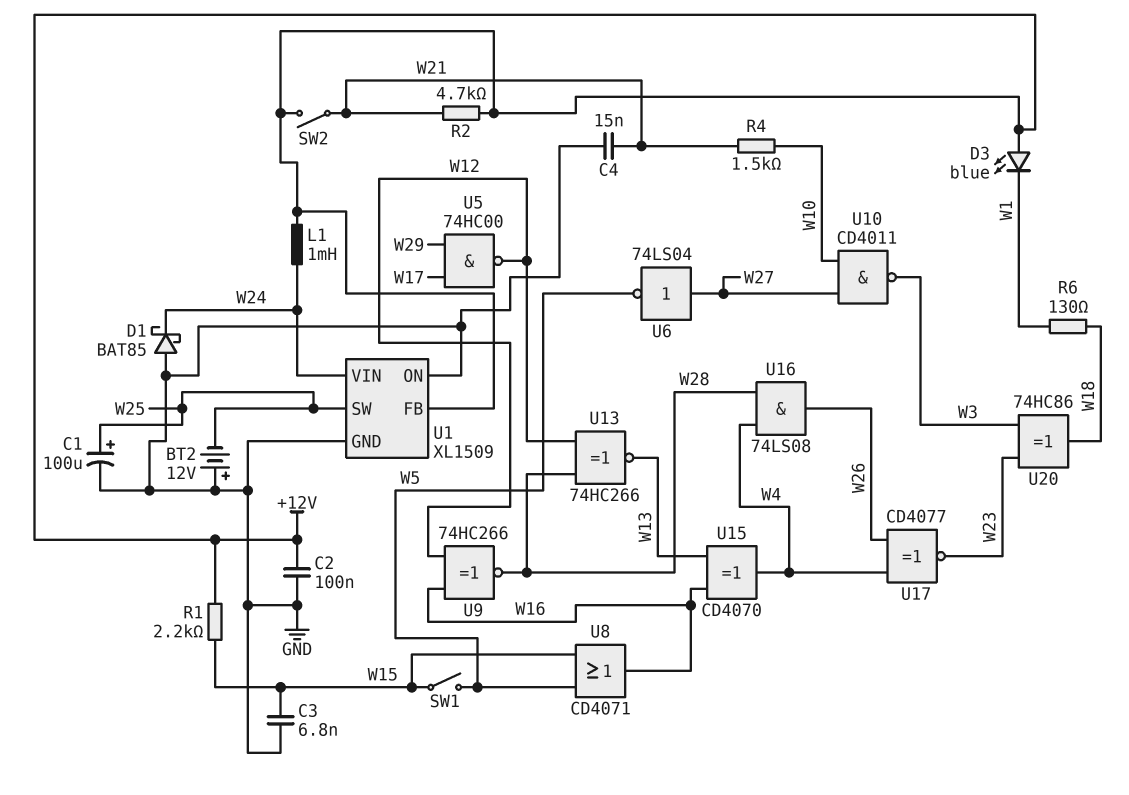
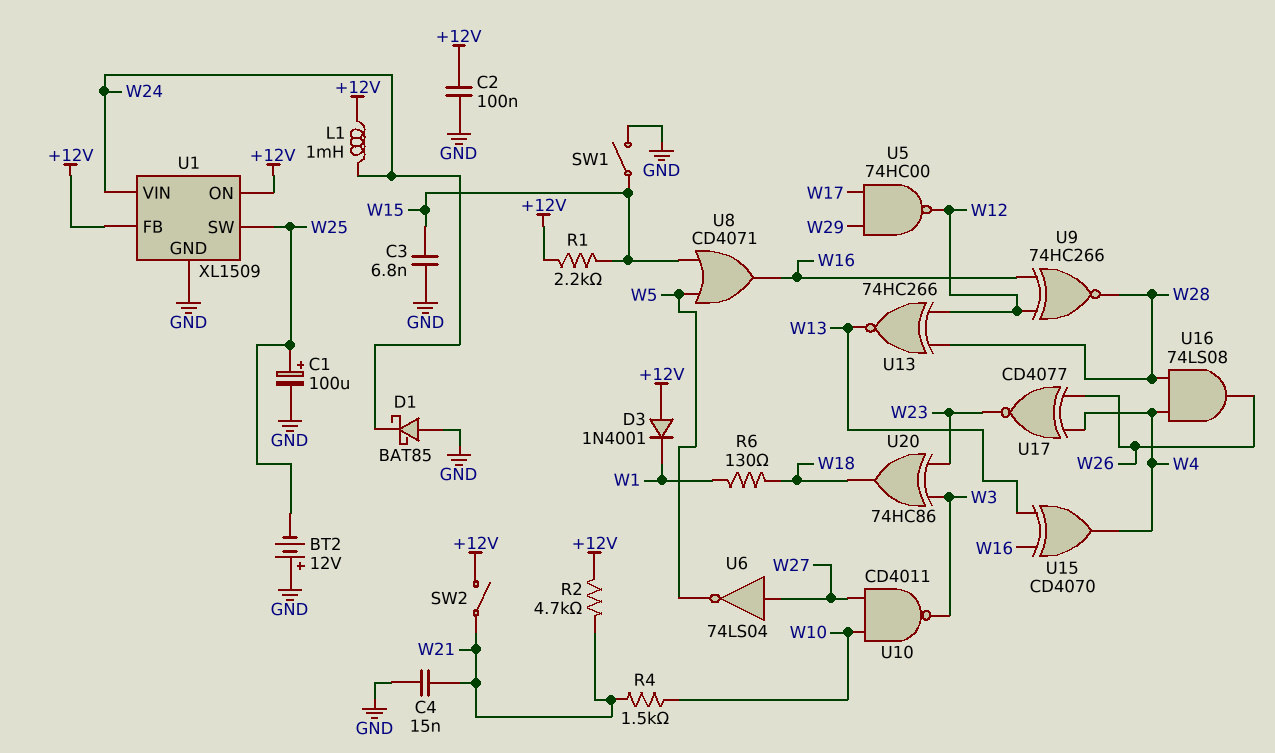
D3: LED blue (A +12V, K W1) -> diode 1N4001 (A +12V, K W1)
SW1: switch (W5, W15) -> switch (GND, W15)
U1 pin ON: GND -> +12V

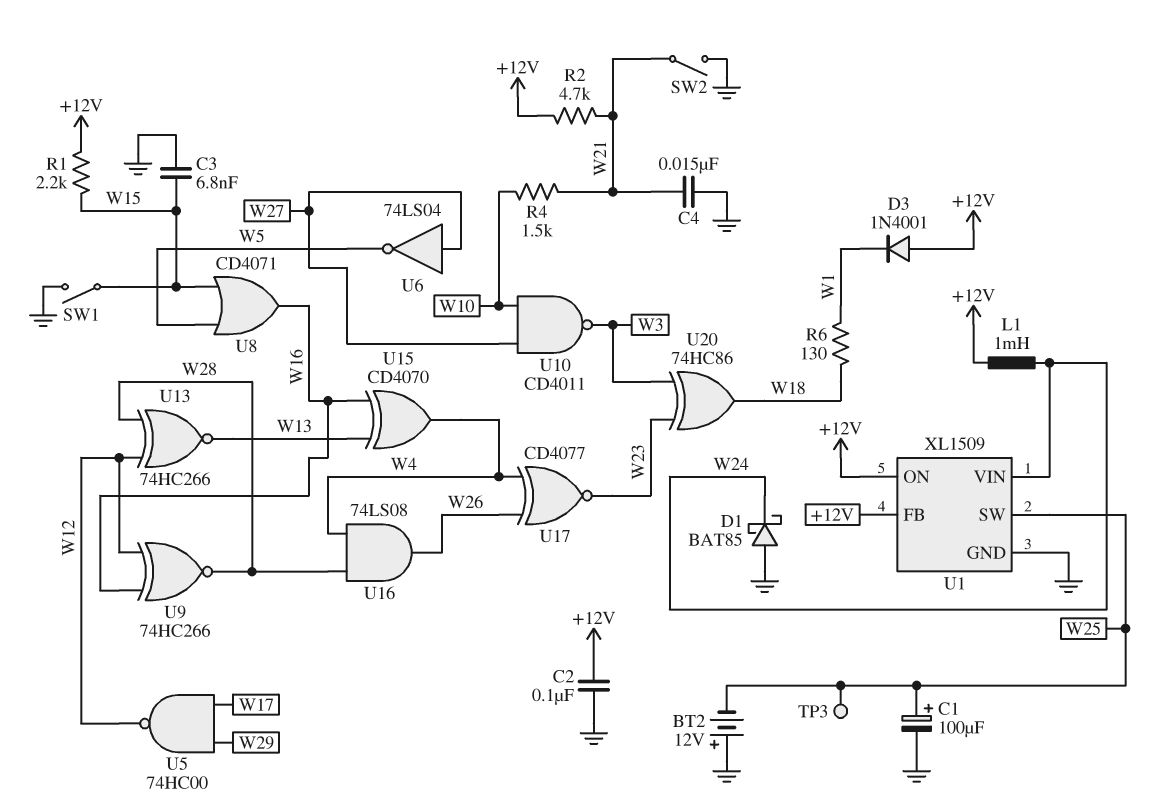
SW2: switch (+12V, W21) -> switch (GND, W21)
TP3: none -> test point (W25)

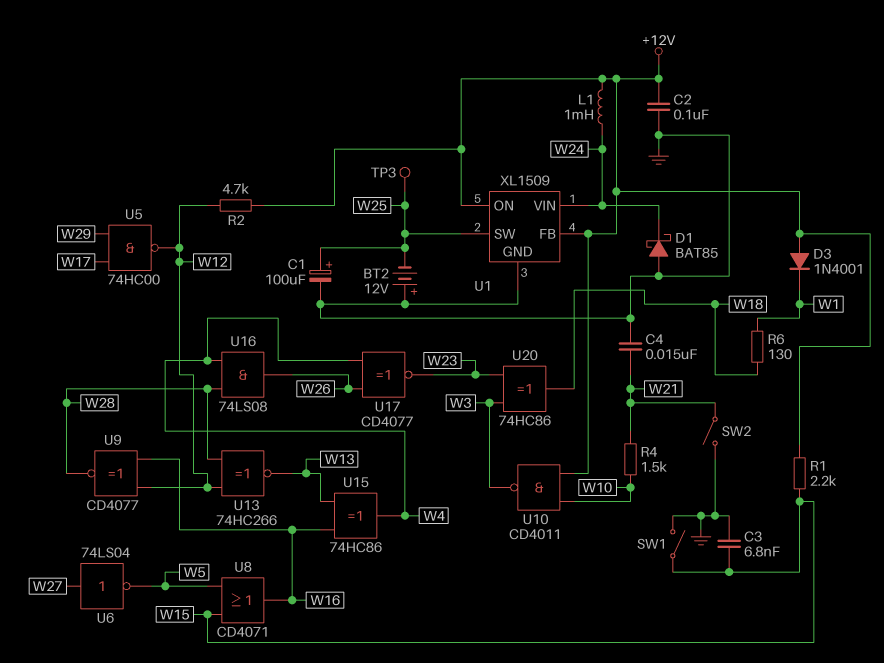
R2: 4.7k (+12V, W21) -> 4.7k (+12V, W12)
U9: XNOR 74HC266 (in W12, in W16, out W28) -> XNOR CD4077 (in W12, in W16, out W28)
U10: NAND CD4011 (in W10, in W27, out W3) -> NAND CD4011 (in +12V, in W10, out W3)
U15: XOR CD4070 (in W13, in W16, out W4) -> XOR 74HC86 (in W13, in W16, out W4)

